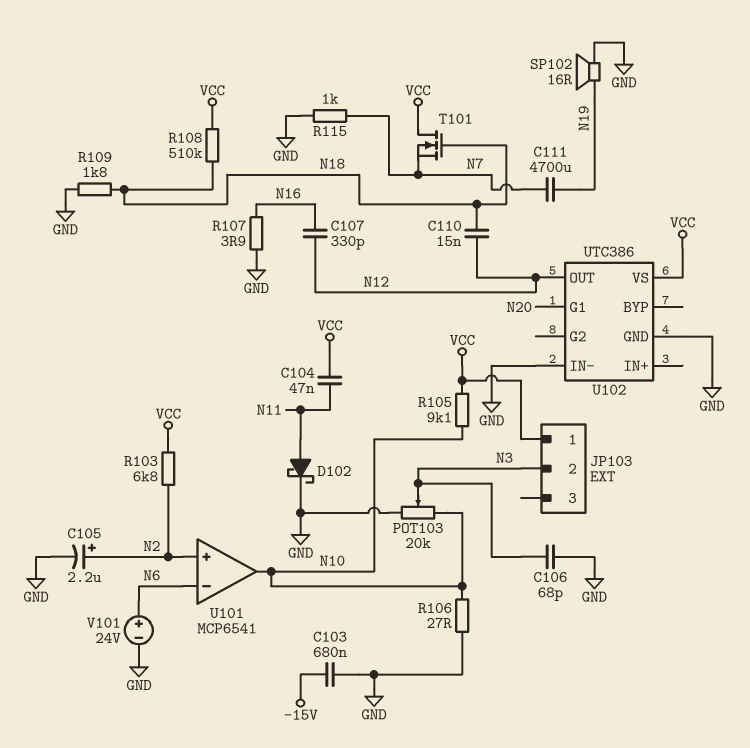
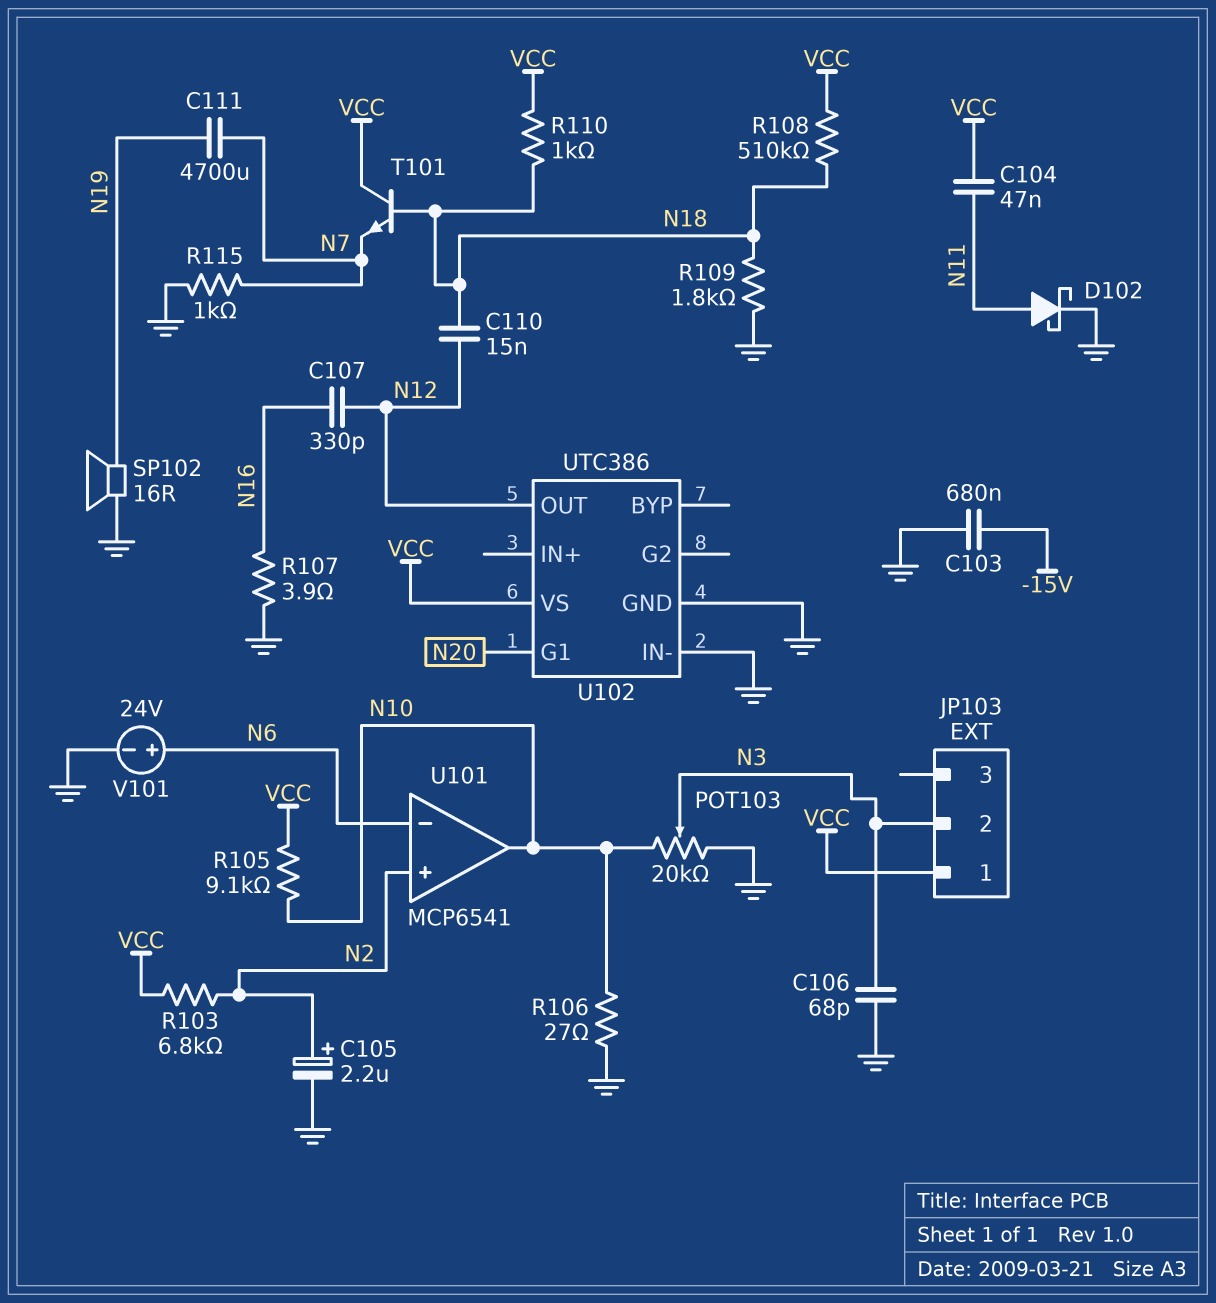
R110: none -> 1k (N18, VCC)
T101: NMOS (G N18, D VCC, S N7) -> NPN (B N18, C VCC, E N7)

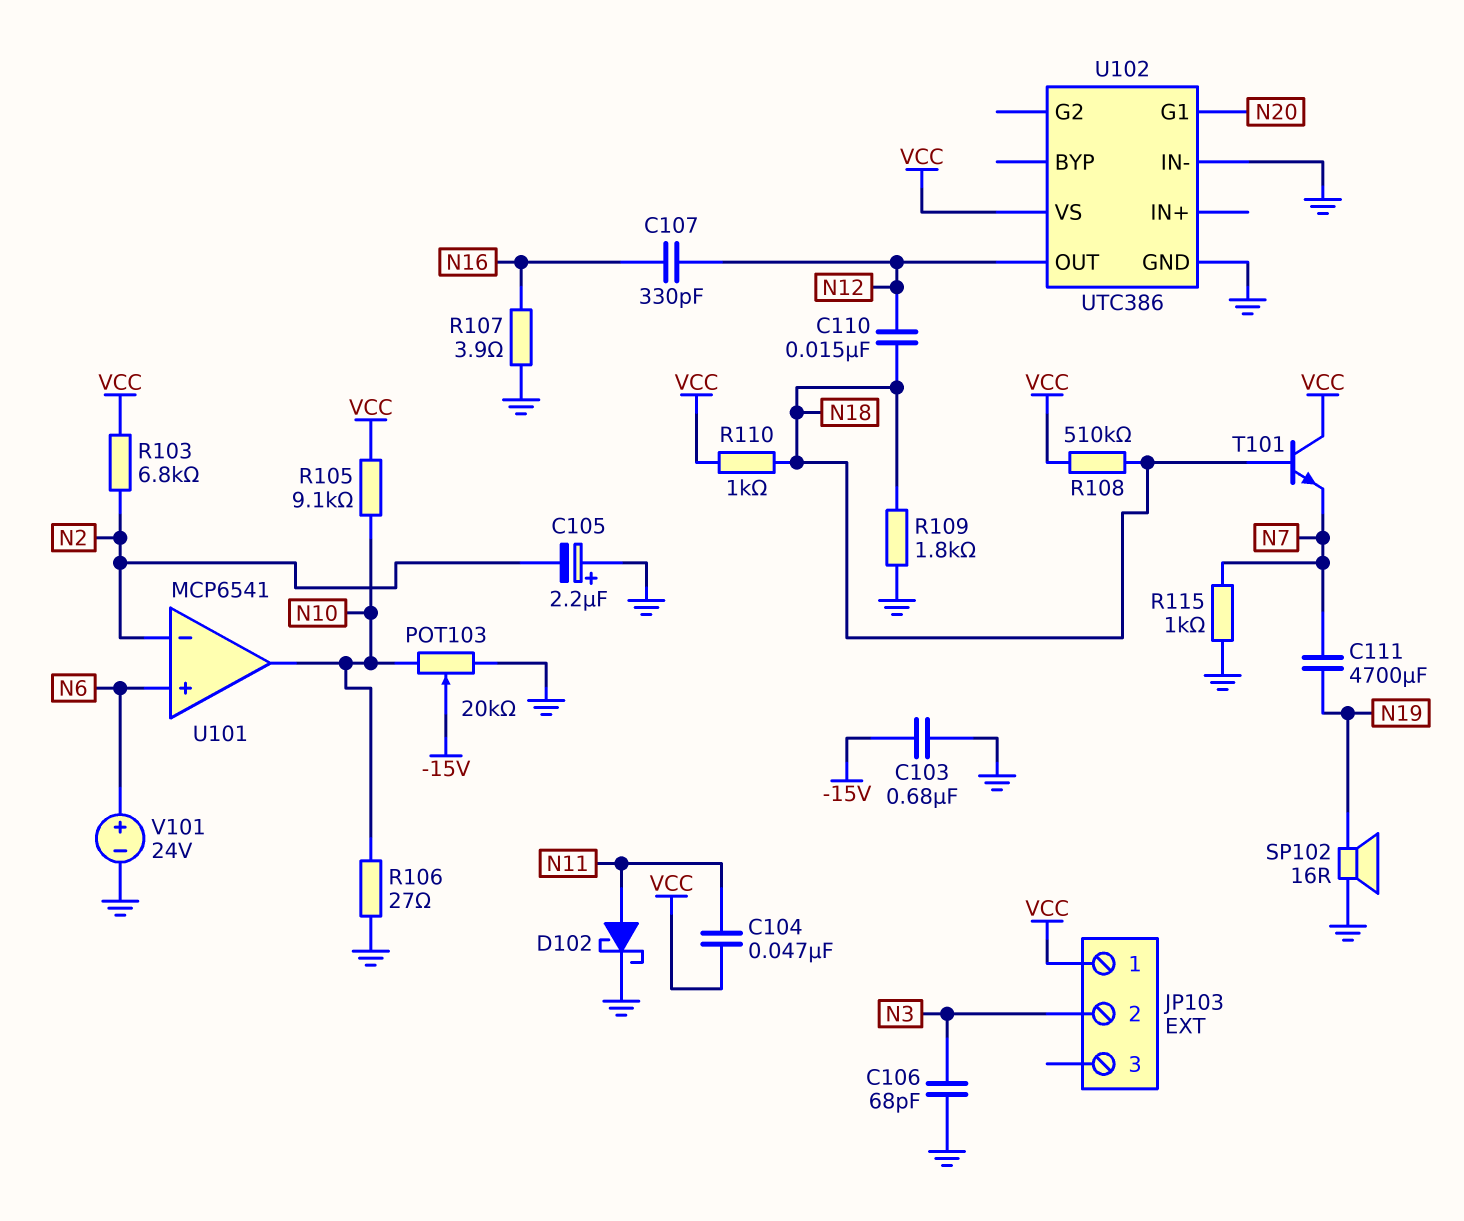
C105: 2.2uF (plus N2, minus GND) -> 2.2uF (plus GND, minus N2)
POT103: 20k (GND, N10, wiper N3) -> 20k (GND, N10, wiper -15V)
U101 pin in+: N2 -> N6
U101 pin in-: N6 -> N2

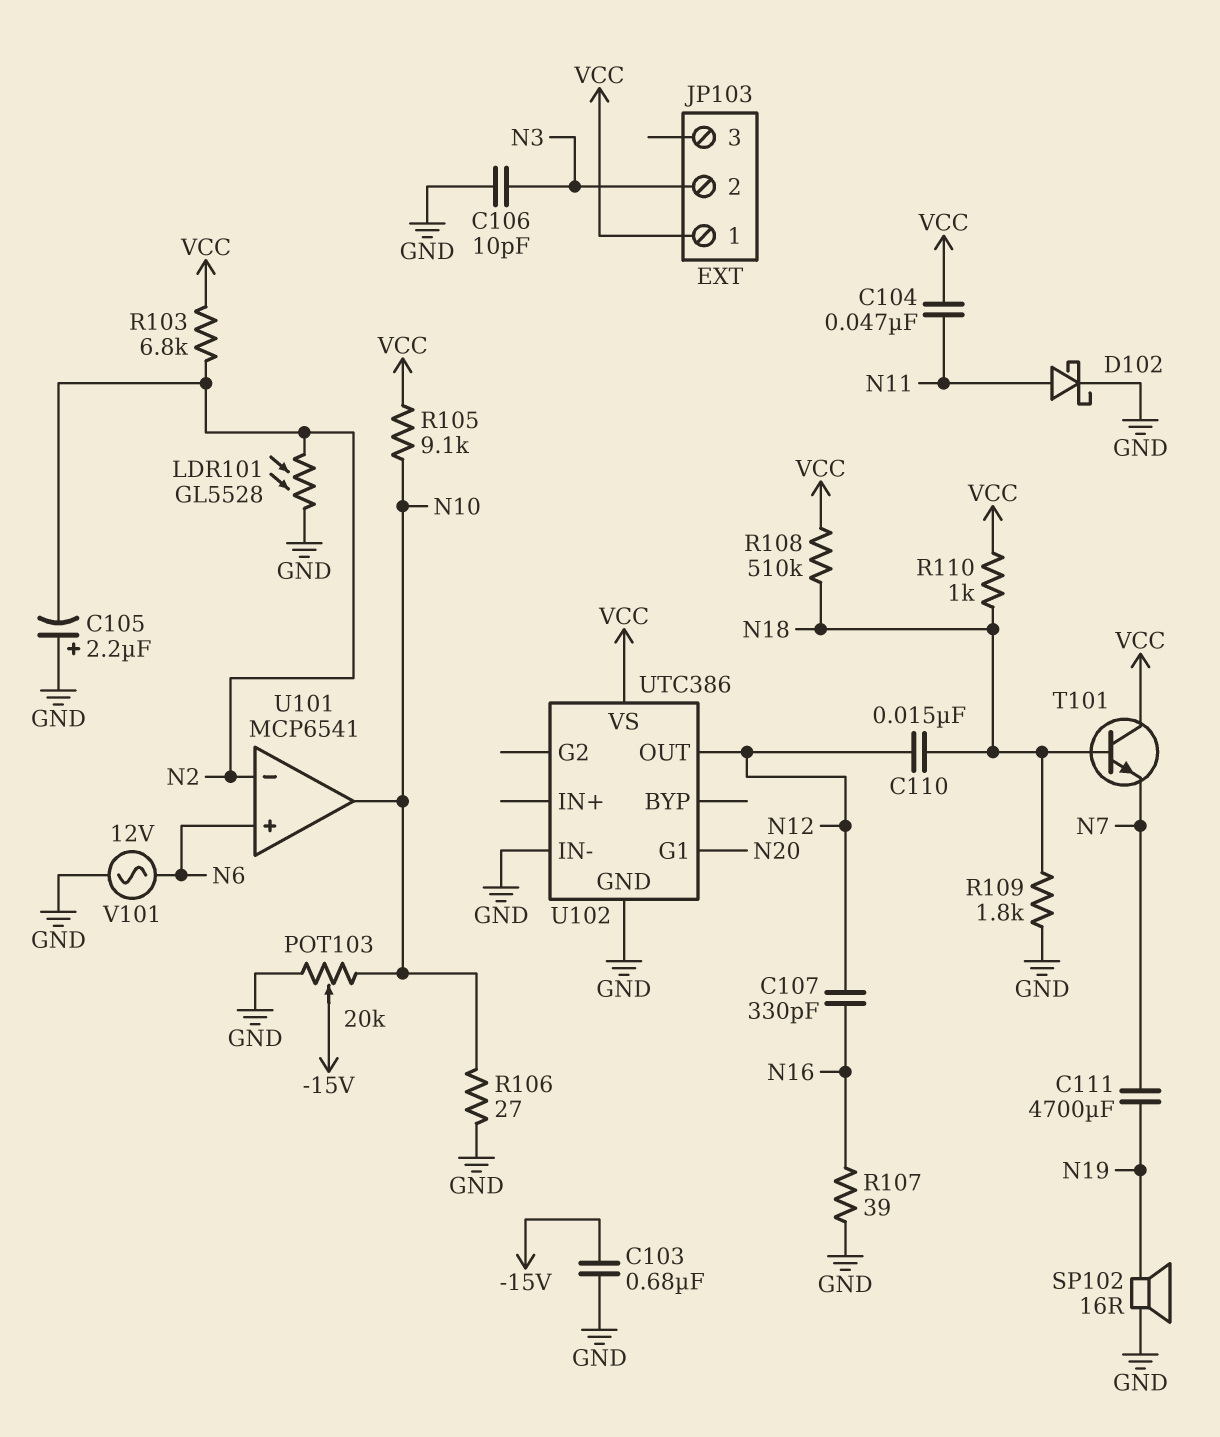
C106: 68pF (GND, N3) -> 10pF (GND, N3)
LDR101: none -> GL5528 (GND, N2)
R107: 3.9 (GND, N16) -> 39 (GND, N16)
R115: 1k (GND, N7) -> none
V101: 24V (plus N6, minus GND) -> AC 12V (GND, N6)

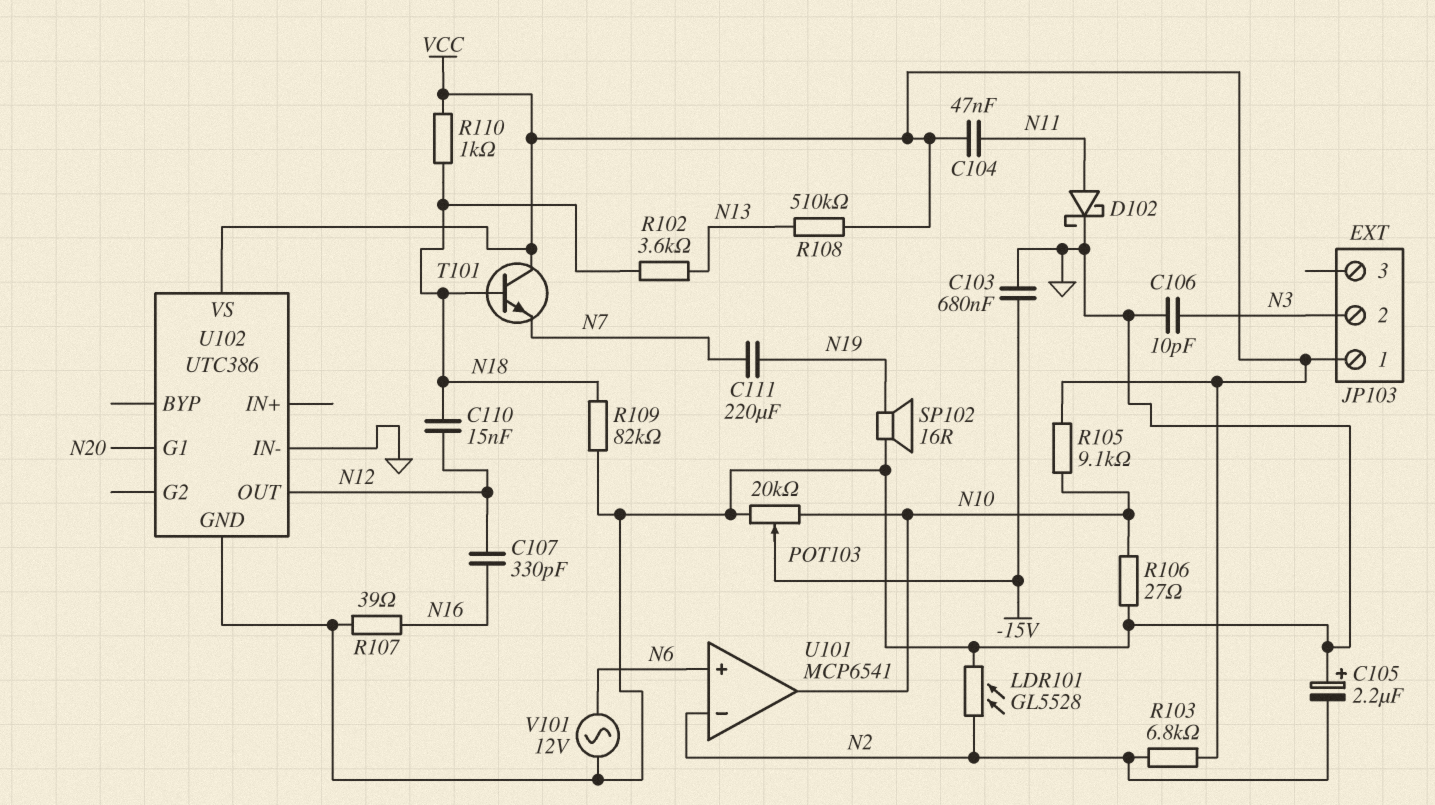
C111: 4700uF (N7, N19) -> 220uF (N7, N19)
R102: none -> 3.6k (N13, N18)
R108: 510k (N18, VCC) -> 510k (N13, VCC)
R109: 1.8k (GND, N18) -> 82k (GND, N18)

